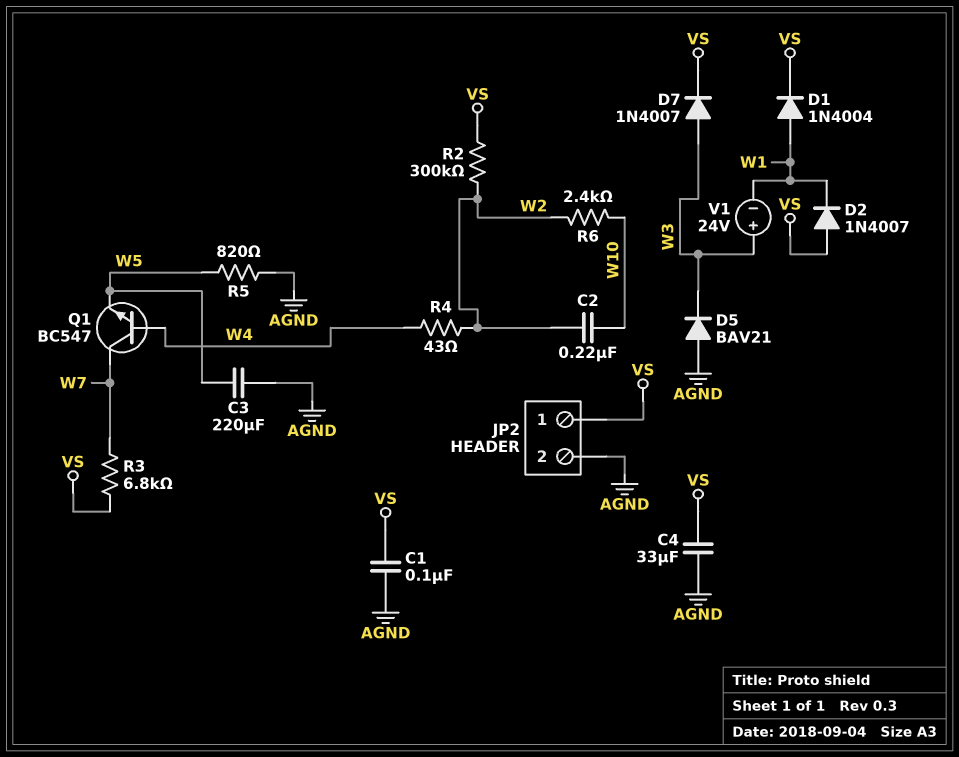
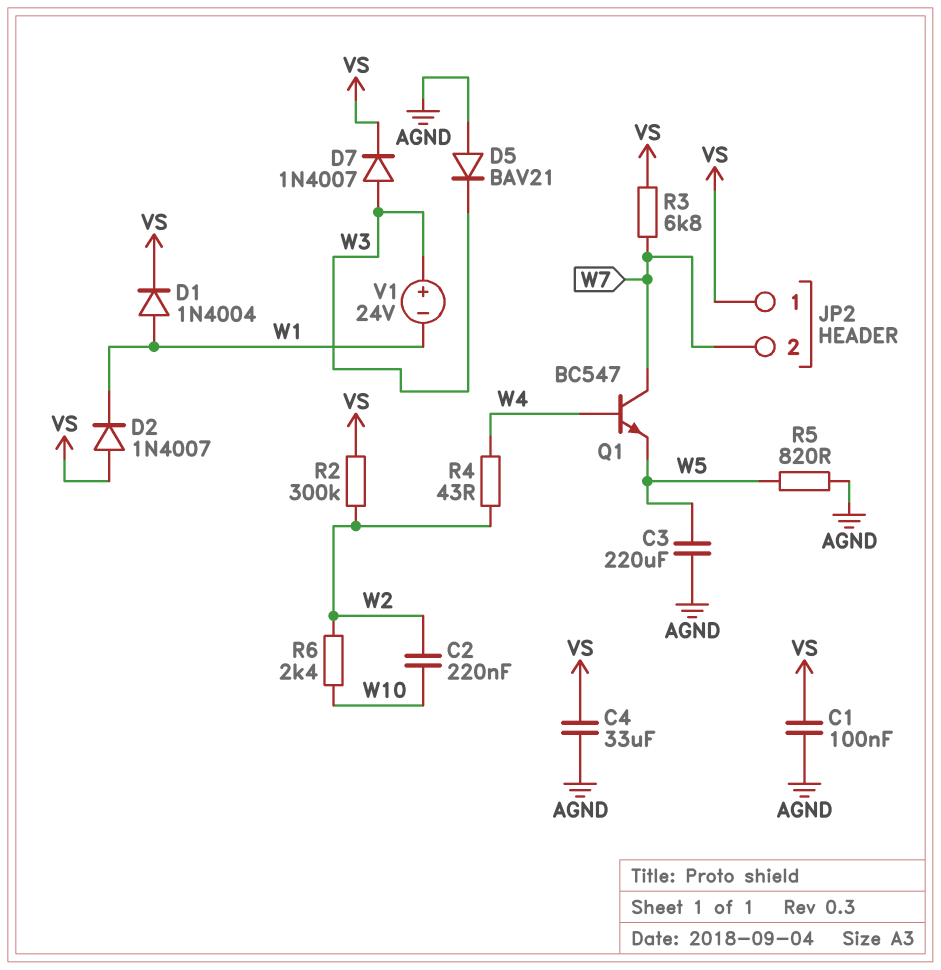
JP2 pin 2: AGND -> W7

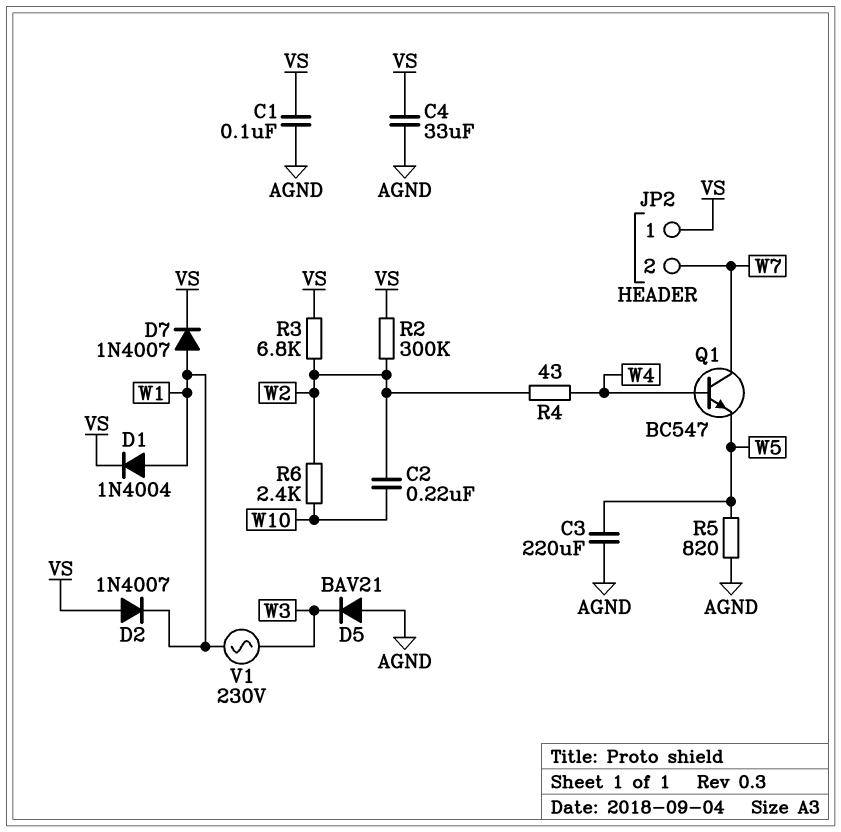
D7: diode 1N4007 (A W3, K VS) -> diode 1N4007 (A W1, K VS)
R3: 6.8k (VS, W7) -> 6.8k (VS, W2)
V1: 24V (plus W3, minus W1) -> AC 230V (W1, W3)

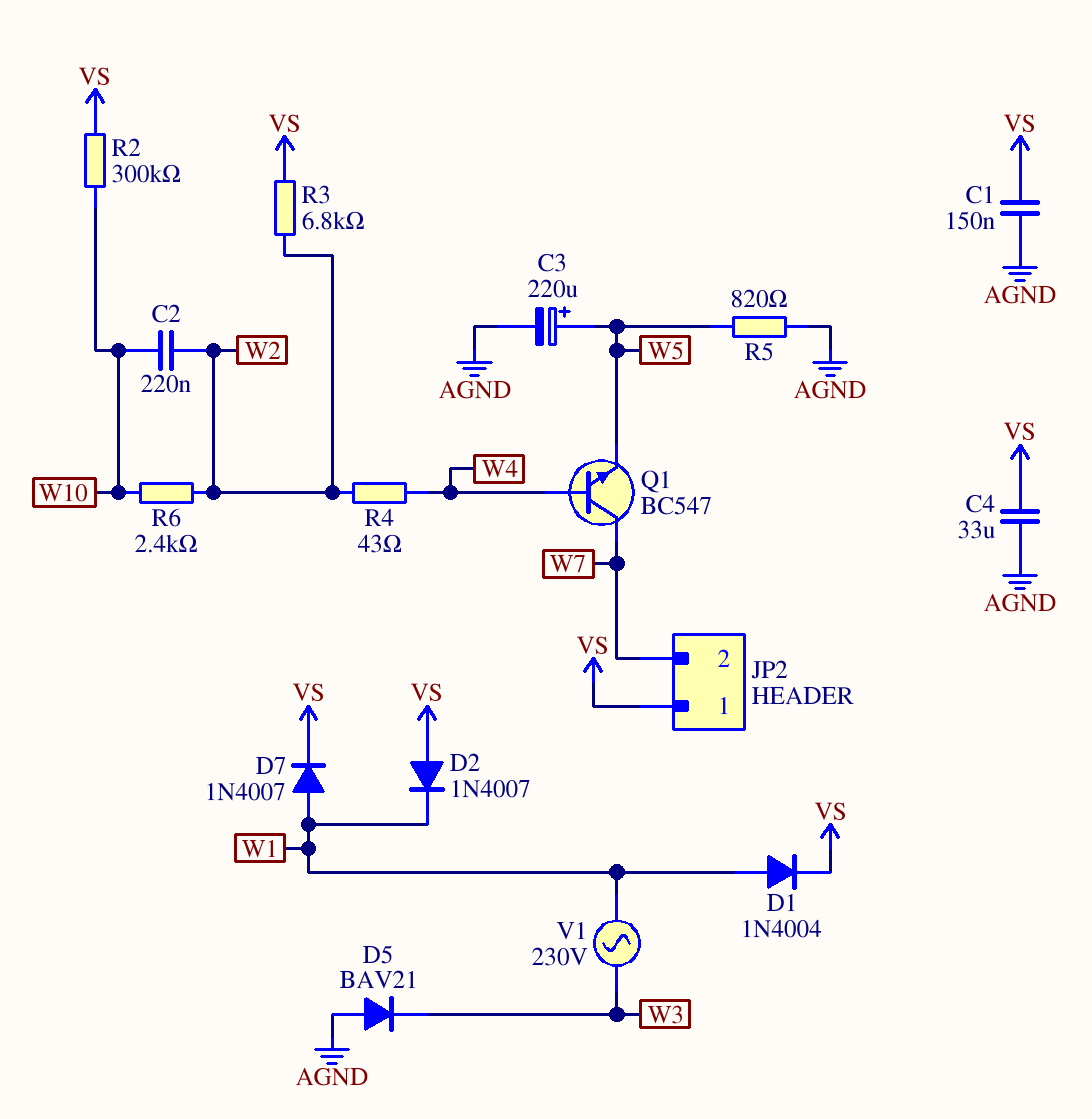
C1: 100nF (AGND, VS) -> 150nF (AGND, VS)
C3: 220uF (AGND, W5) -> 220uF (plus W5, minus AGND)
R2: 300k (VS, W2) -> 300k (VS, W10)

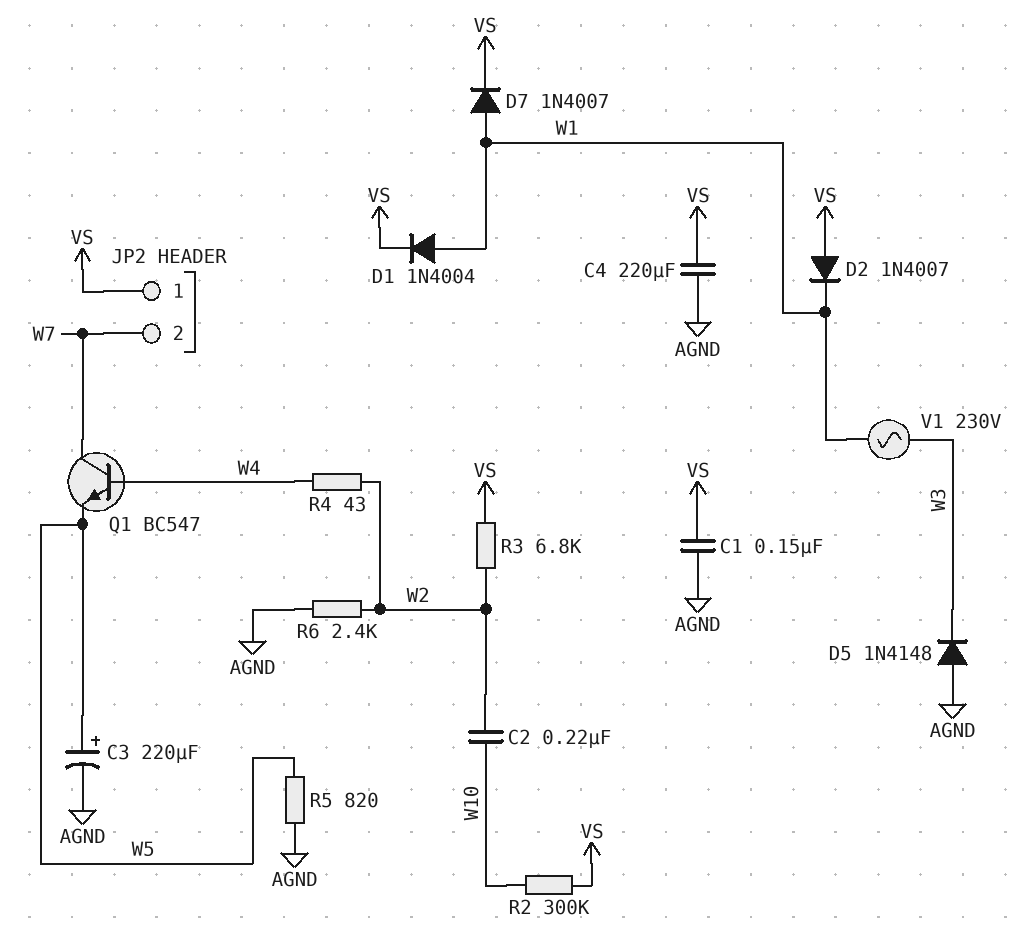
C4: 33uF (AGND, VS) -> 220uF (AGND, VS)
D5: diode BAV21 (A AGND, K W3) -> diode 1N4148 (A AGND, K W3)
R6: 2.4k (W2, W10) -> 2.4k (AGND, W2)

